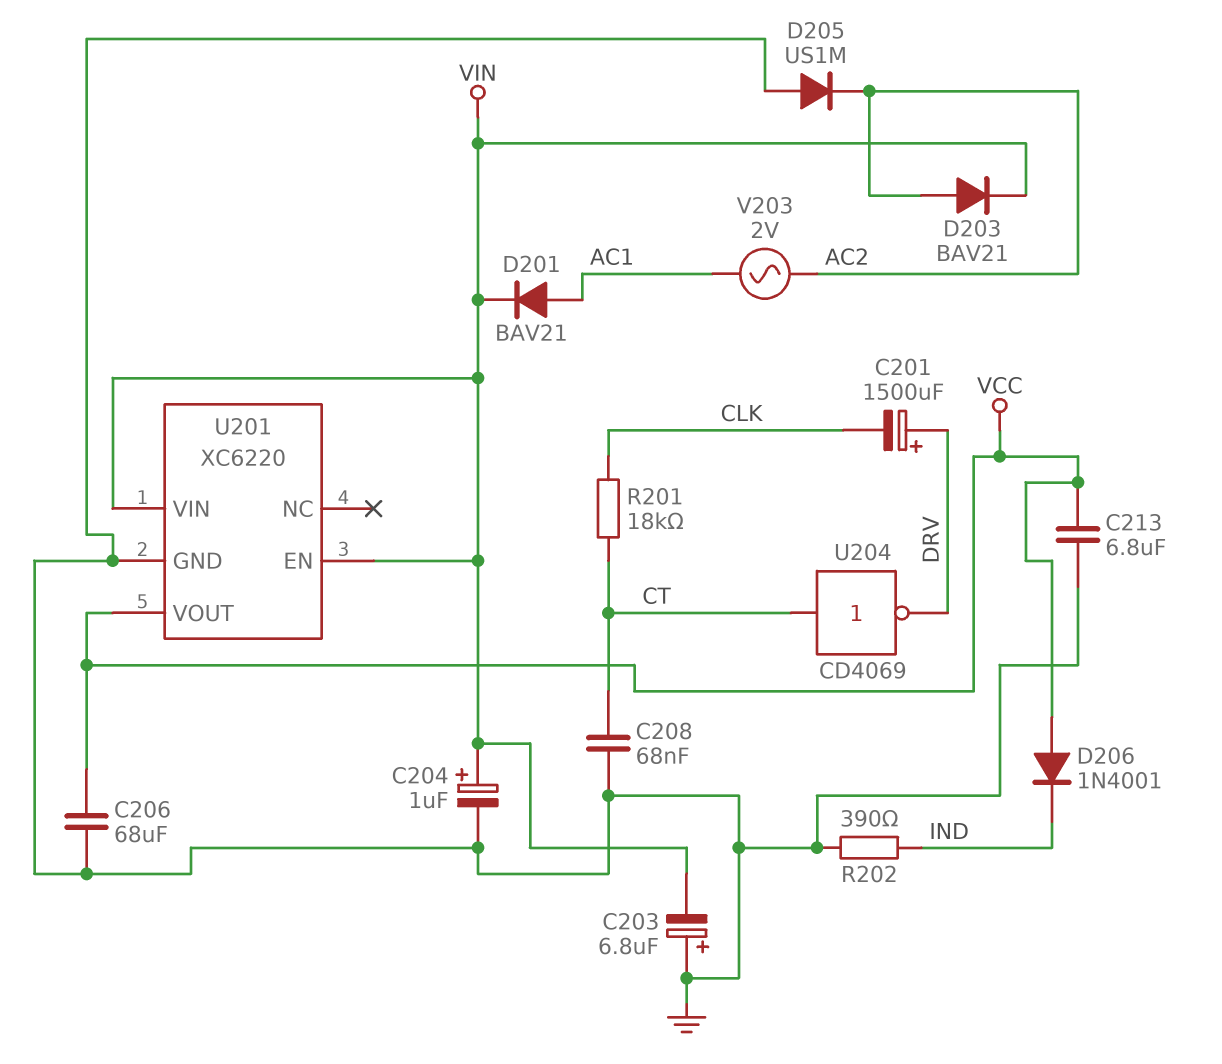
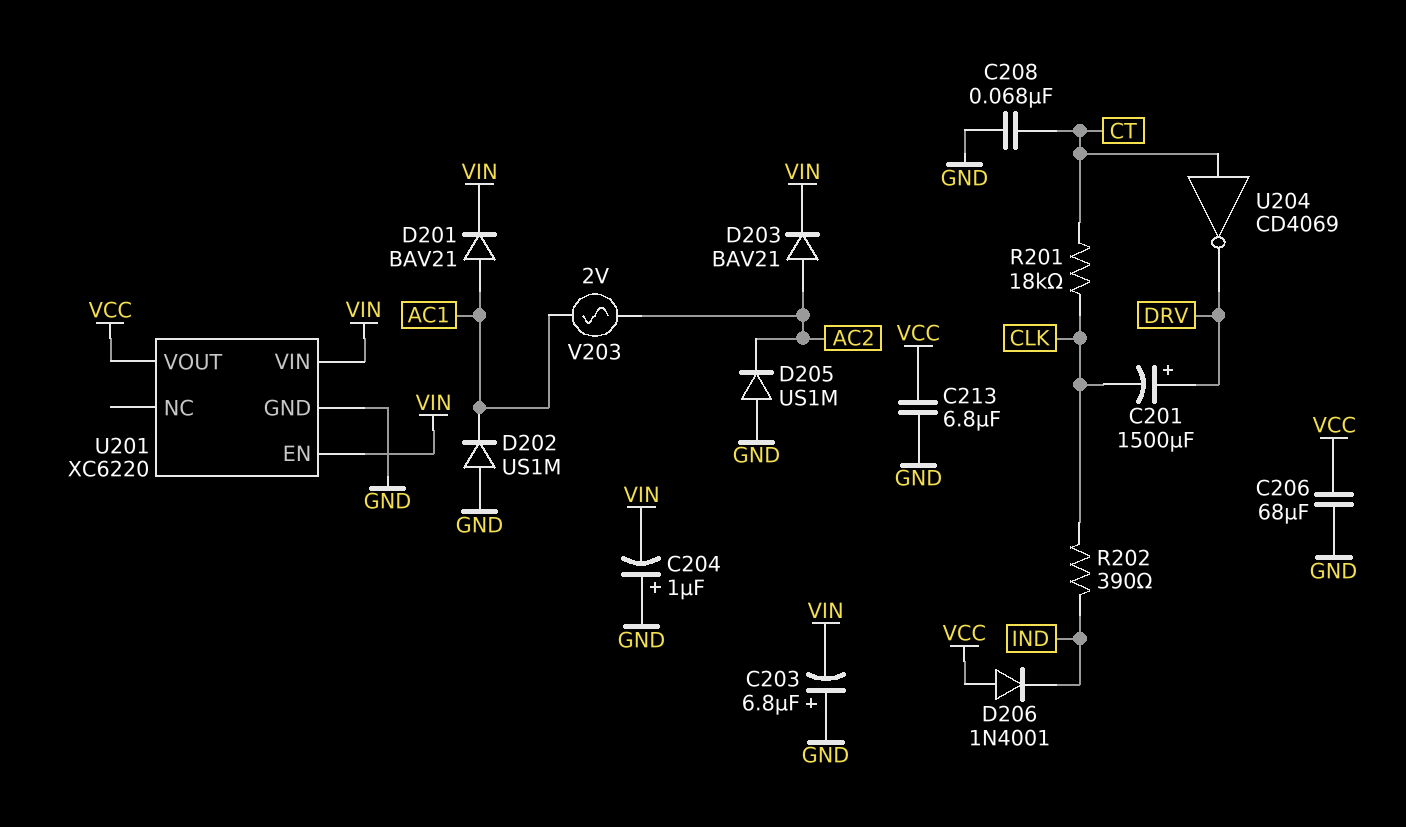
C204: 1uF (plus VIN, minus GND) -> 1uF (plus GND, minus VIN)
D202: none -> diode US1M (A GND, K AC1)
R202: 390 (GND, IND) -> 390 (CLK, IND)

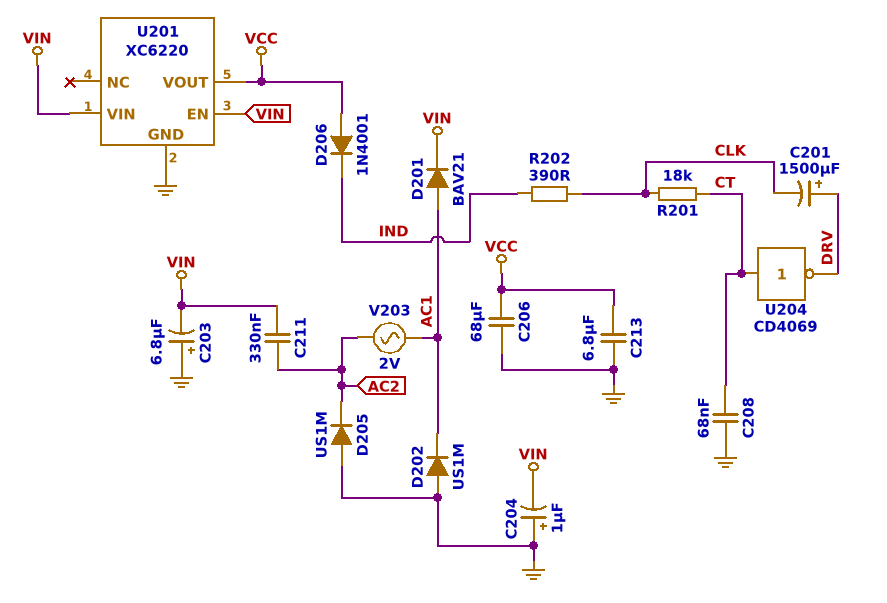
C211: none -> 330nF (AC2, VIN)
D203: diode BAV21 (A AC2, K VIN) -> none

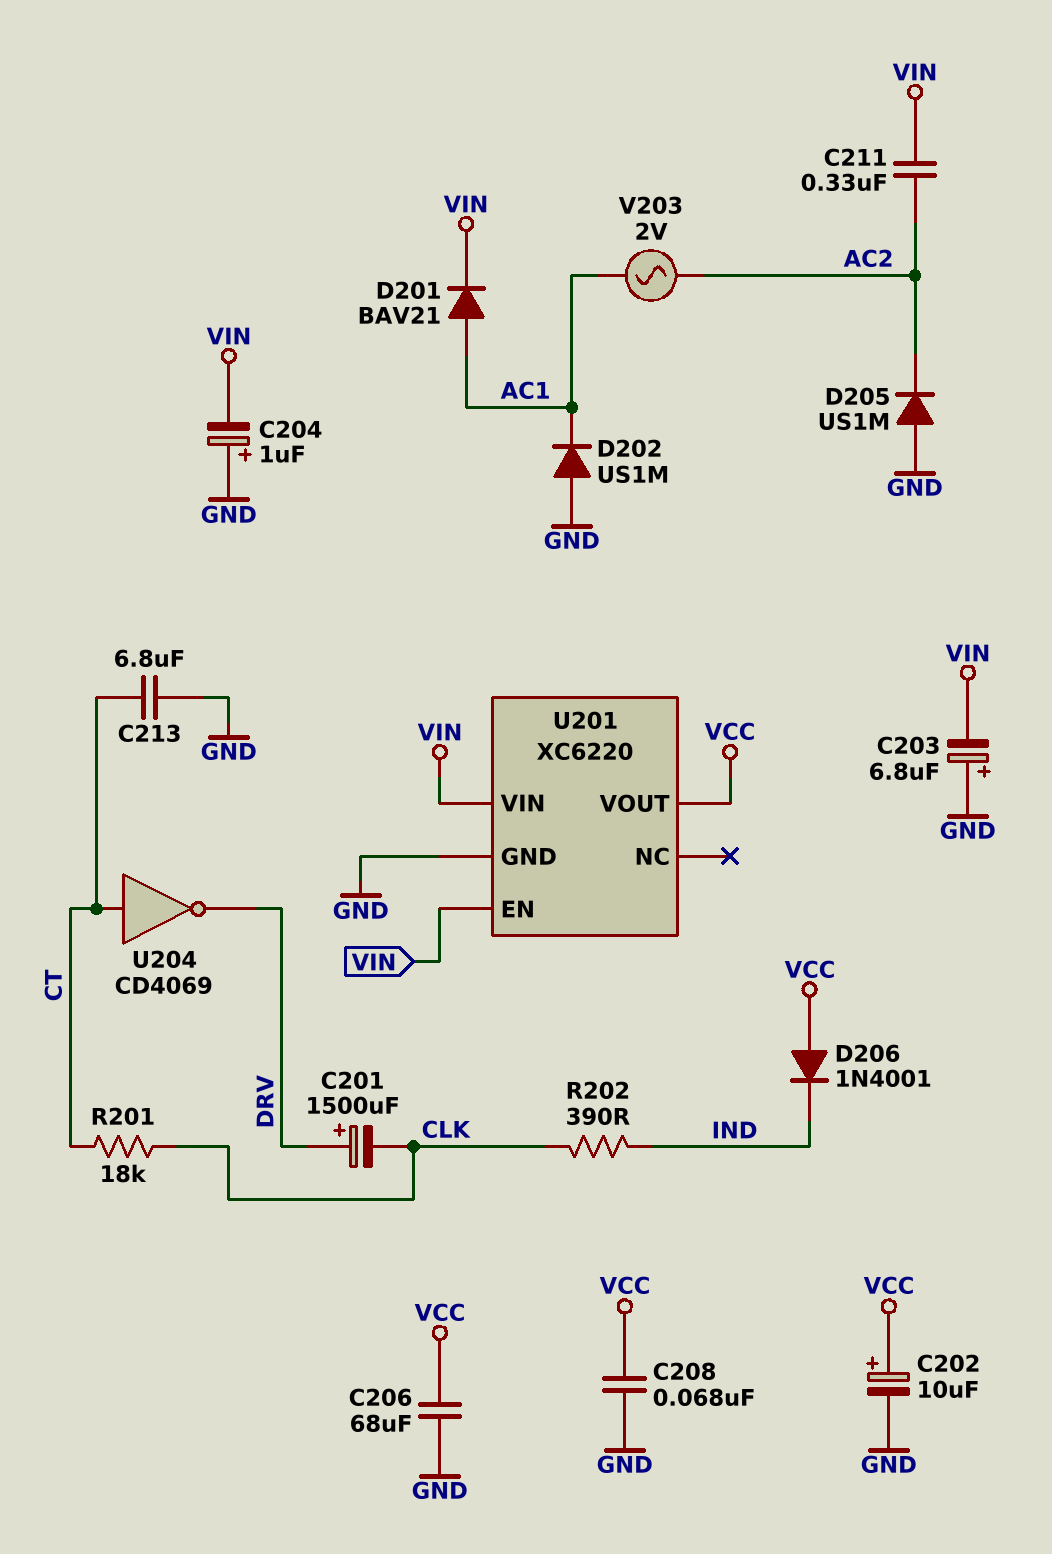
C202: none -> 10uF (plus VCC, minus GND)
C208: 68nF (CT, GND) -> 68nF (GND, VCC)
C213: 6.8uF (GND, VCC) -> 6.8uF (CT, GND)

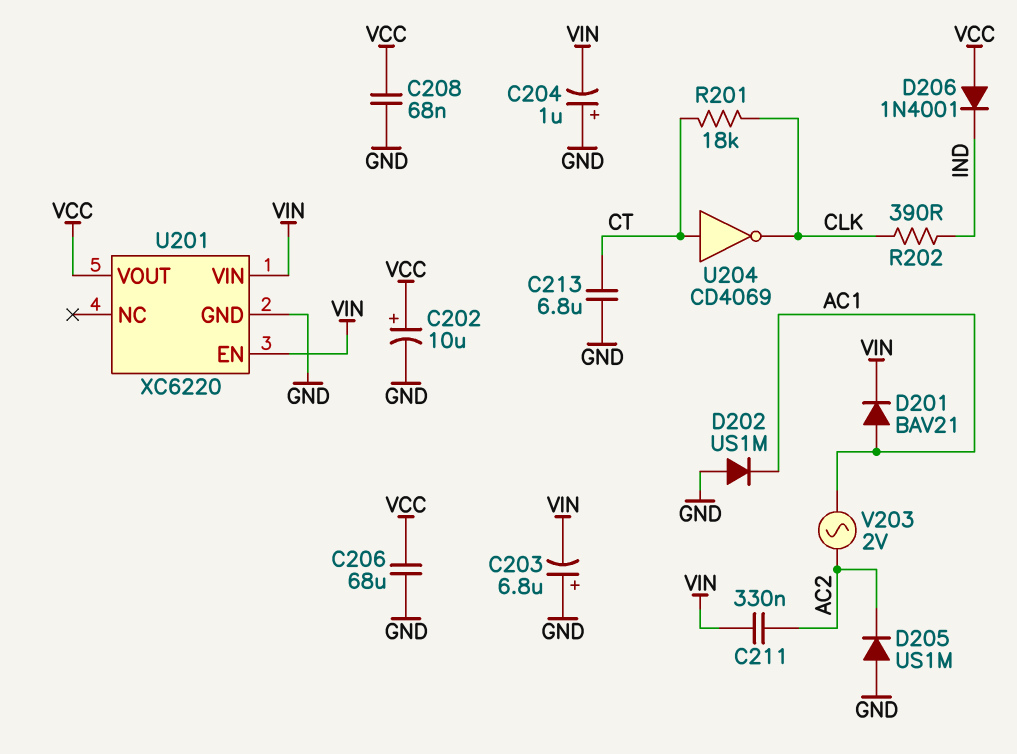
C201: 1500uF (plus DRV, minus CLK) -> none
U204: NOT CD4069 (in CT, out DRV) -> NOT CD4069 (in CT, out CLK)

